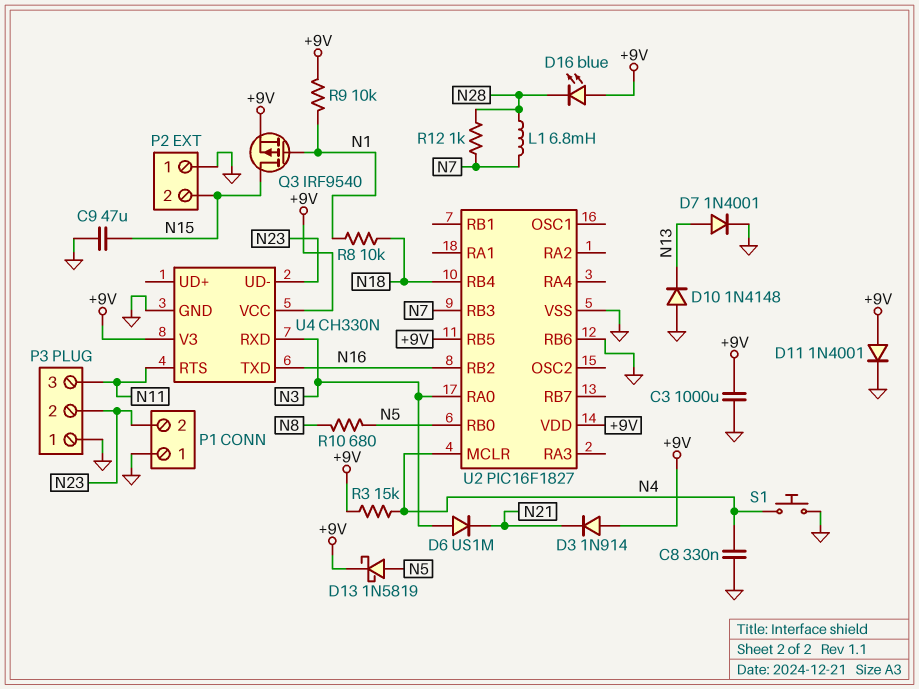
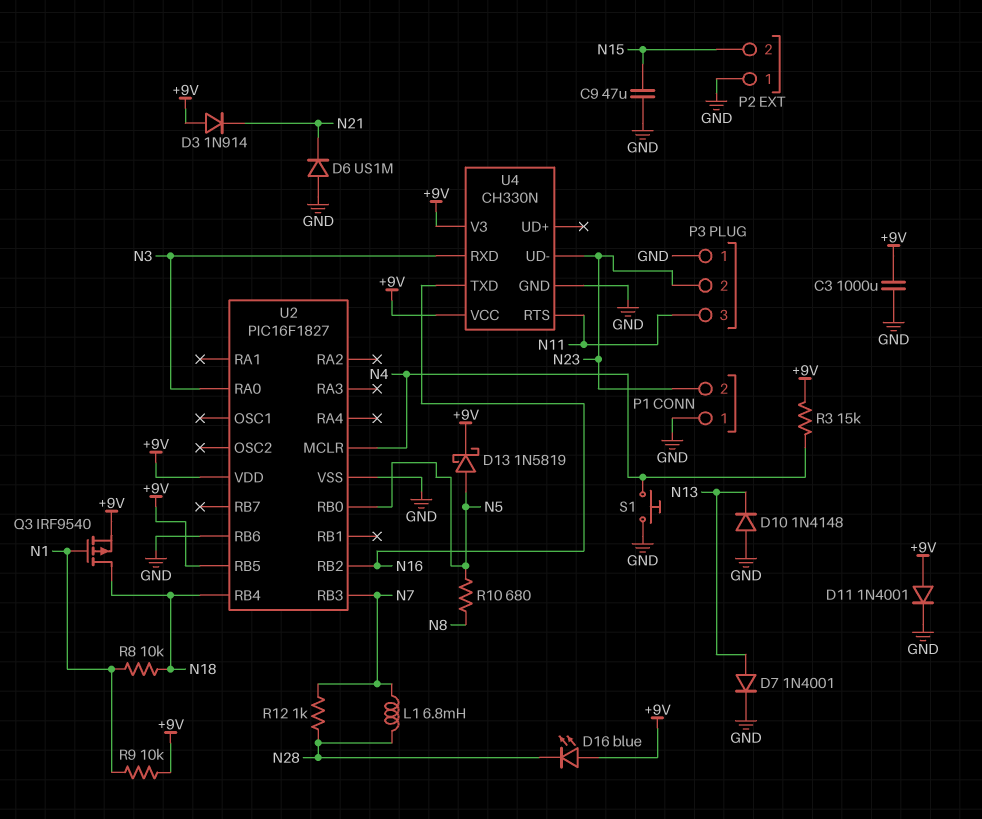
C8: 330nF (GND, N4) -> none
D6: diode US1M (A N3, K N21) -> diode US1M (A GND, K N21)
Q3: PMOS IRF9540 (G N1, D N15, S +9V) -> PMOS IRF9540 (G N1, D N18, S +9V)

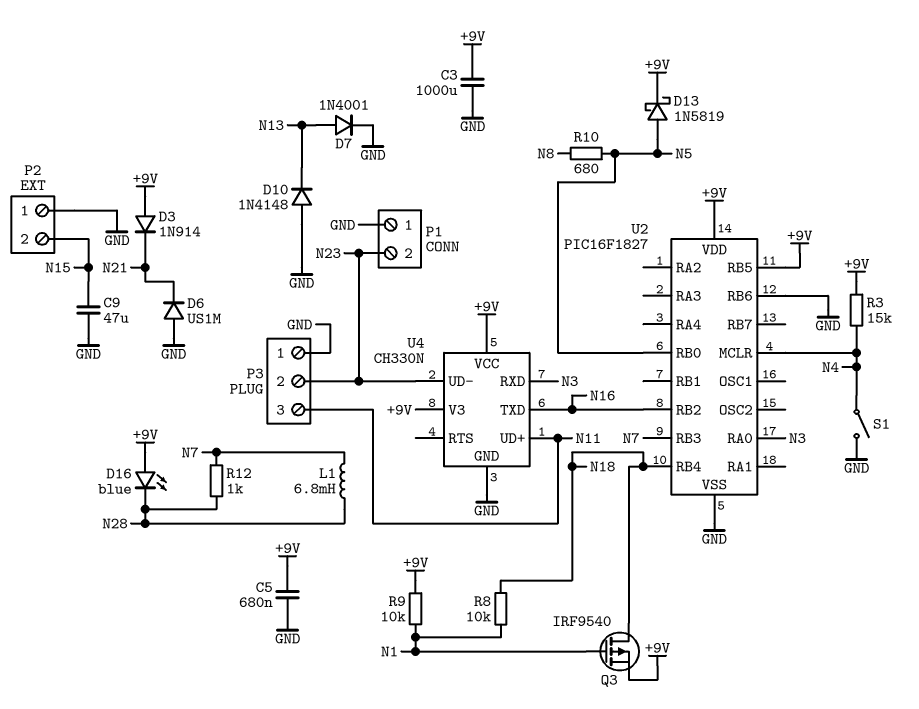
C5: none -> 680nF (+9V, GND)
D11: diode 1N4001 (A +9V, K GND) -> none
S1: button (GND, N4) -> switch (GND, N4)
U4 pin RTS: N11 -> none
U4 pin UD+: none -> N11

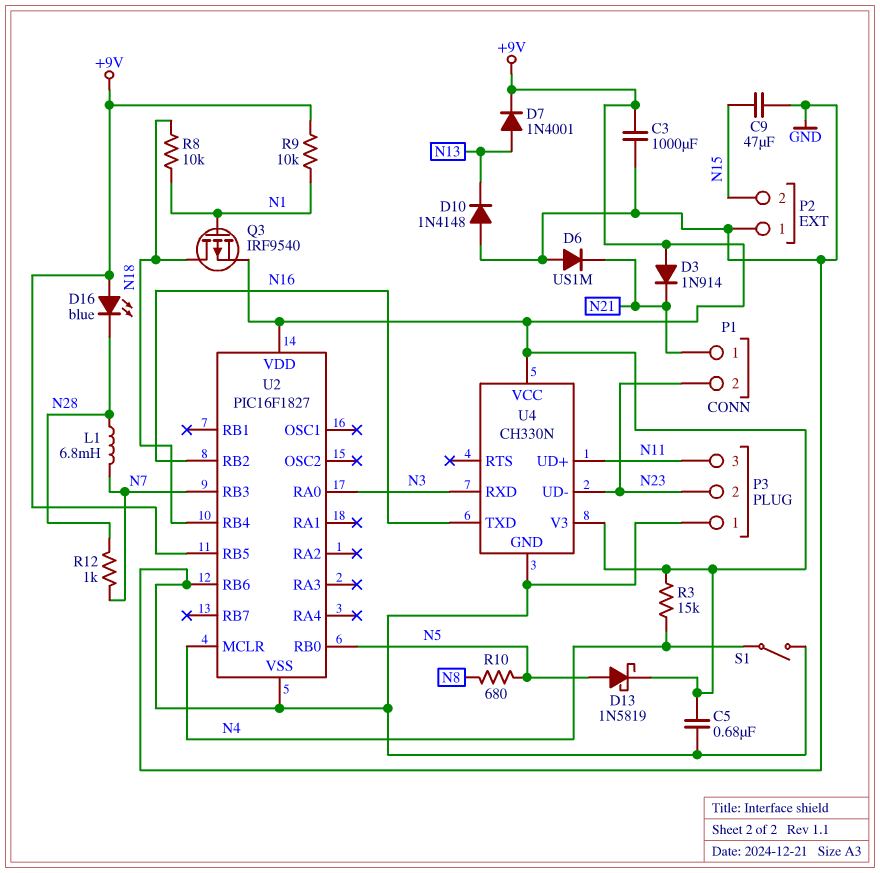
D7: diode 1N4001 (A N13, K GND) -> diode 1N4001 (A N13, K +9V)
P1 pin 1: GND -> N21

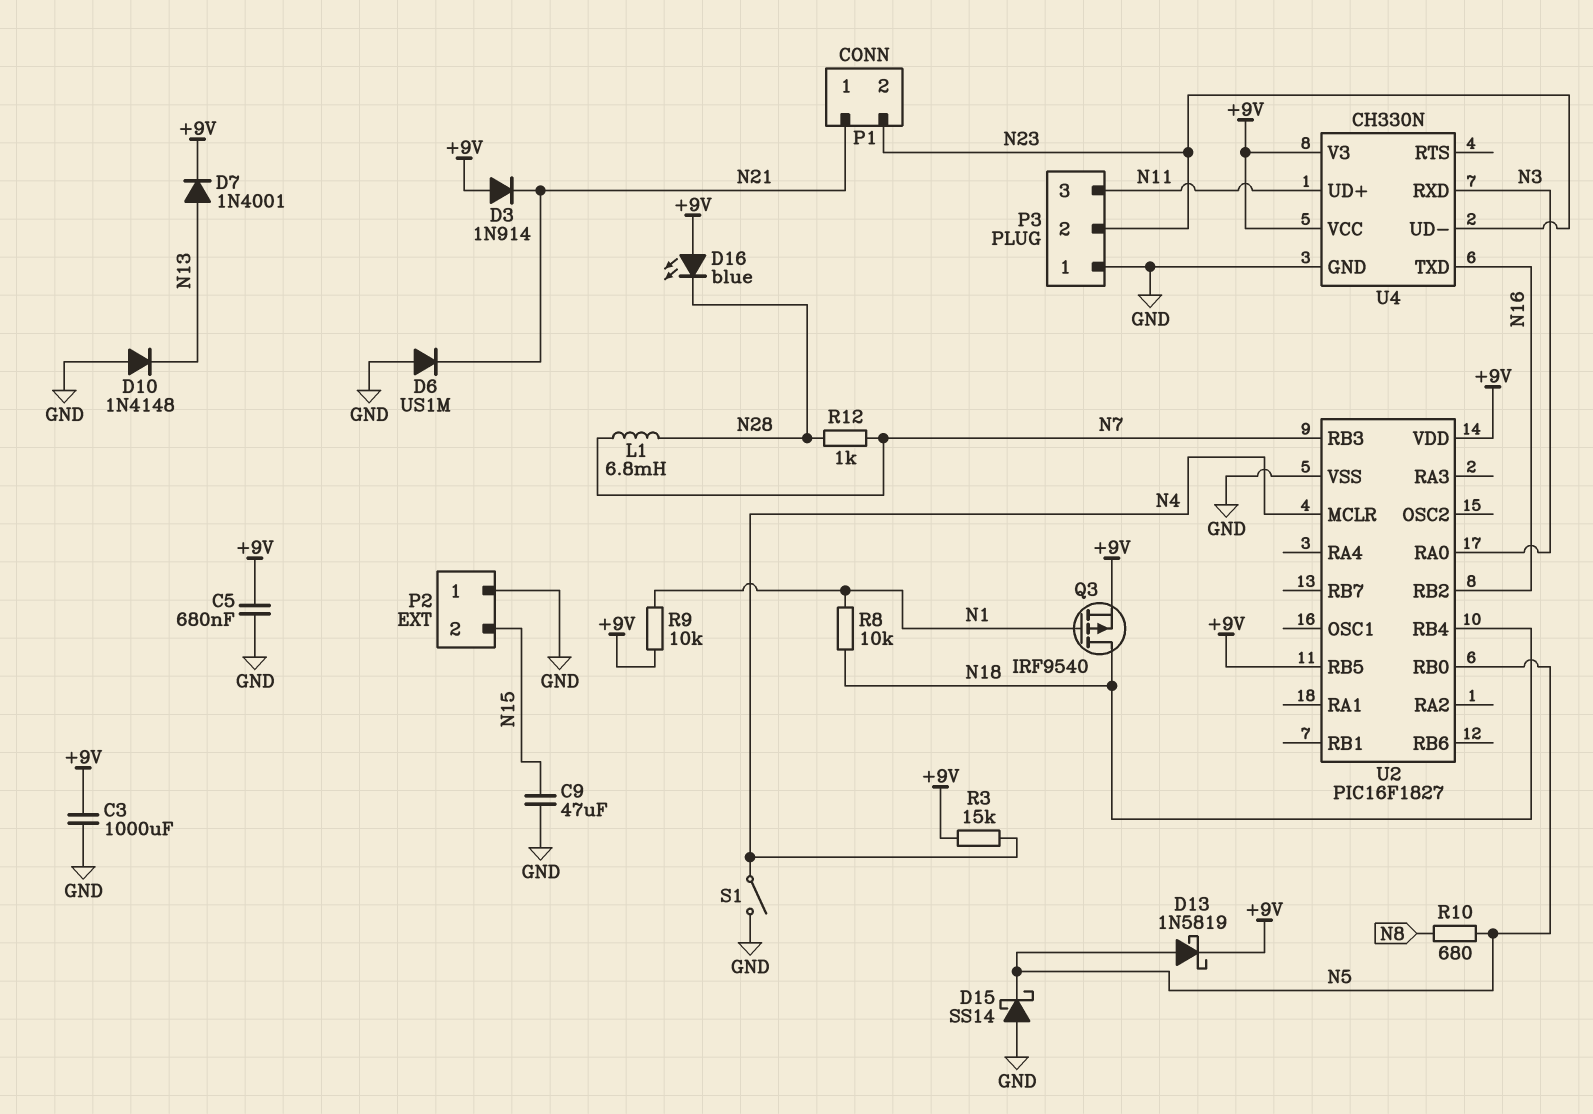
D15: none -> schottky SS14 (A GND, K N5)
U2 pin RB6: GND -> none

